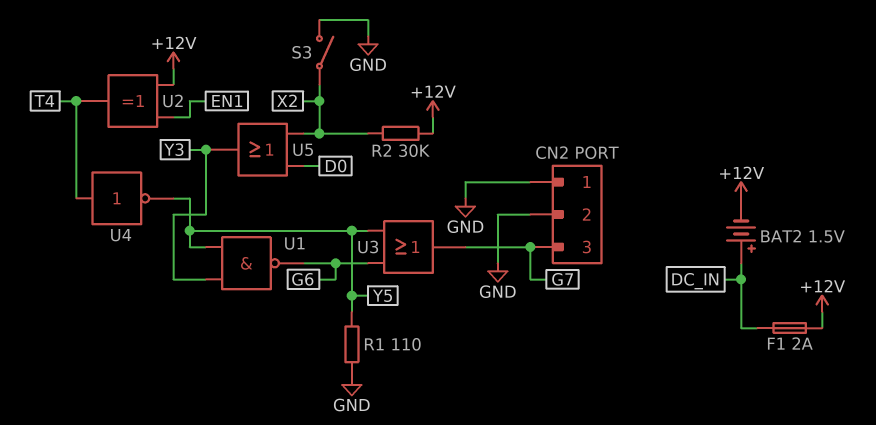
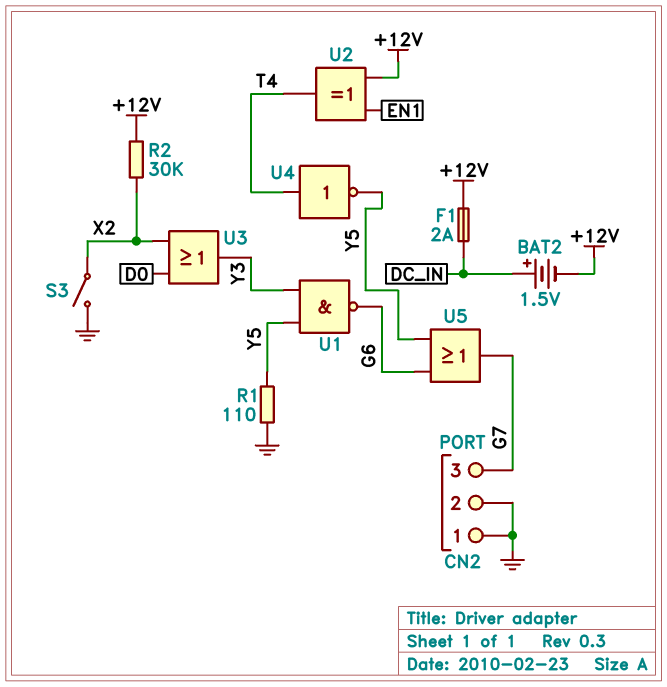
U3: OR (in G6, in Y5, out G7) -> OR (in D0, in X2, out Y3)
U5: OR (in D0, in X2, out Y3) -> OR (in G6, in Y5, out G7)

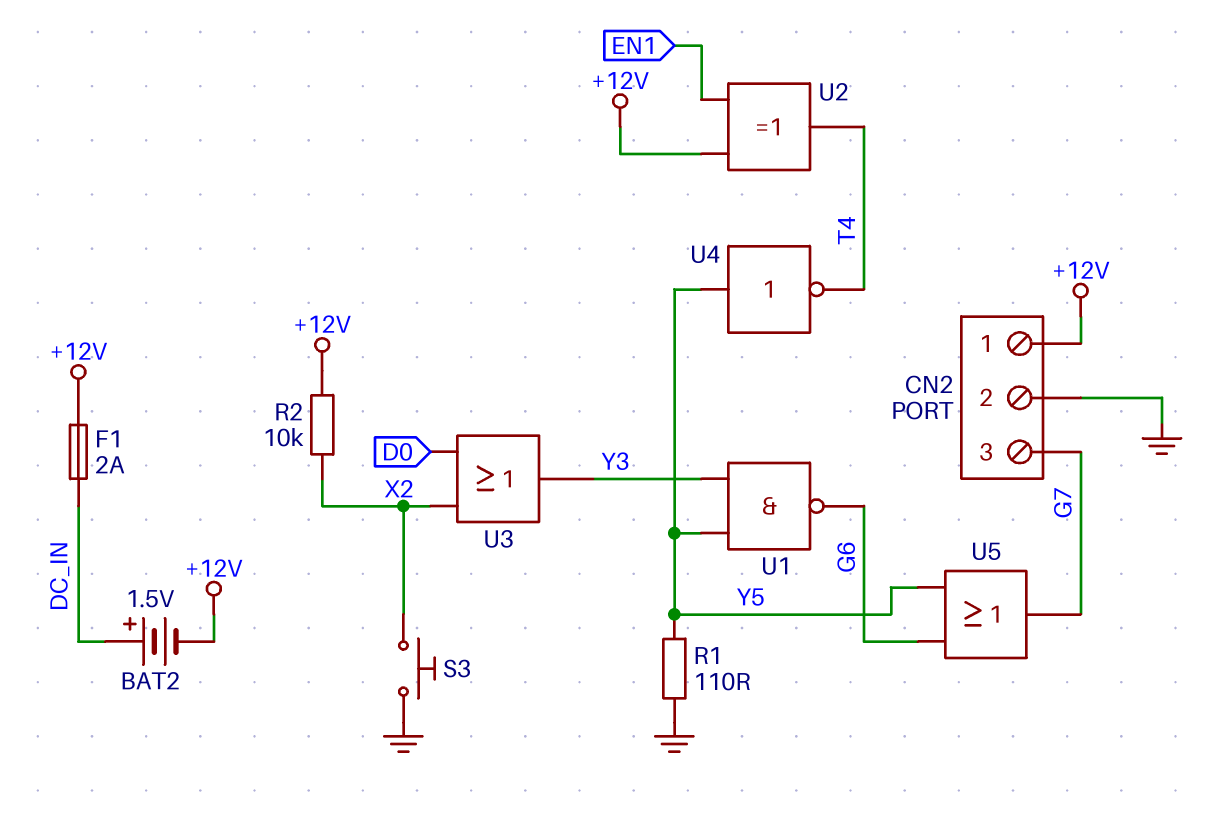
CN2 pin 1: GND -> +12V
R2: 30k (+12V, X2) -> 10k (+12V, X2)
S3: switch (GND, X2) -> button (GND, X2)
U4: NOT (in T4, out Y5) -> NOT (in Y5, out T4)

